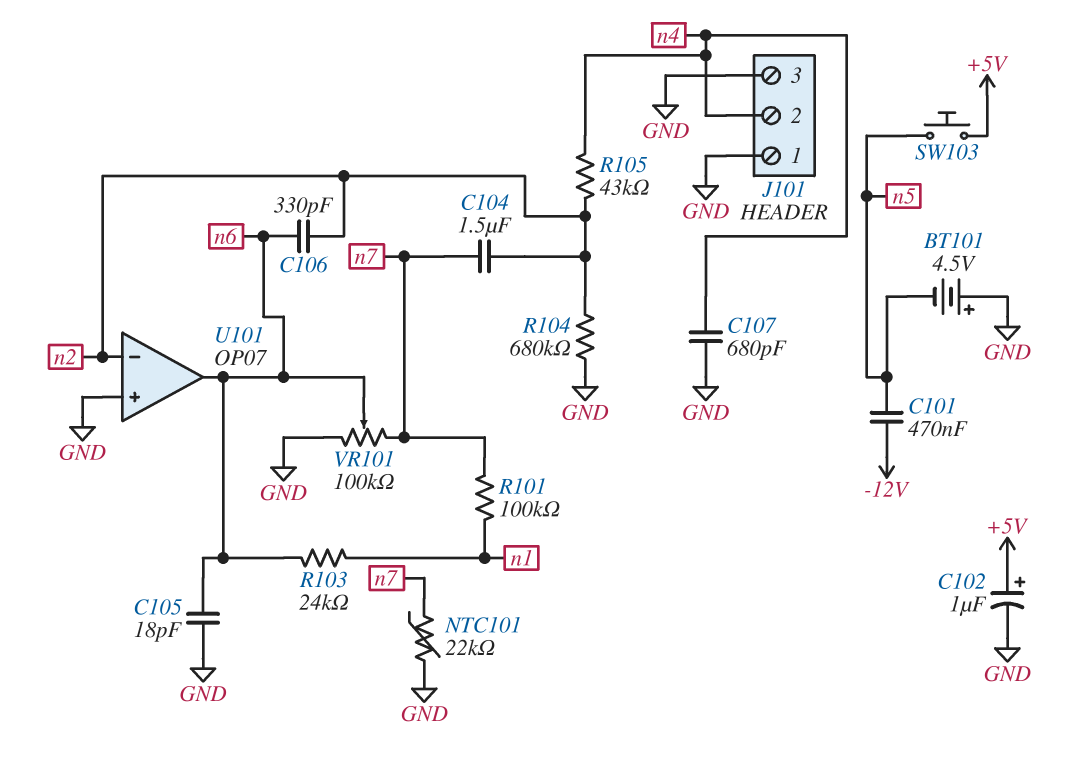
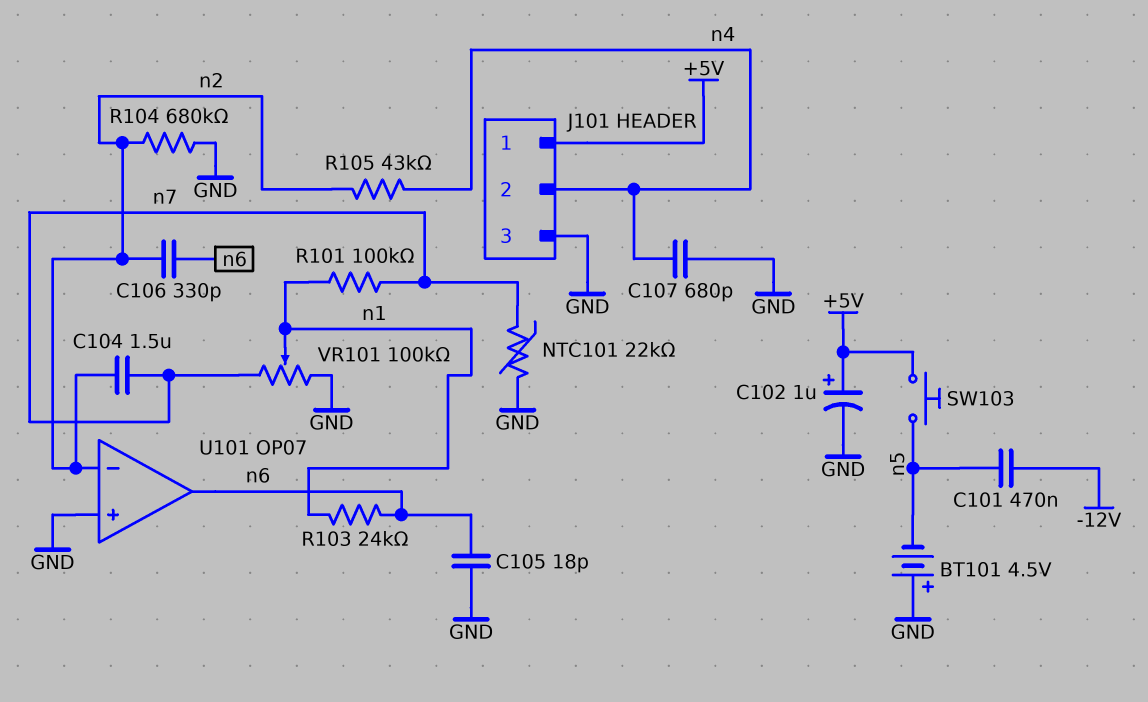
J101 pin 1: GND -> +5V
VR101: 100k (GND, n7, wiper n6) -> 100k (GND, n7, wiper n1)

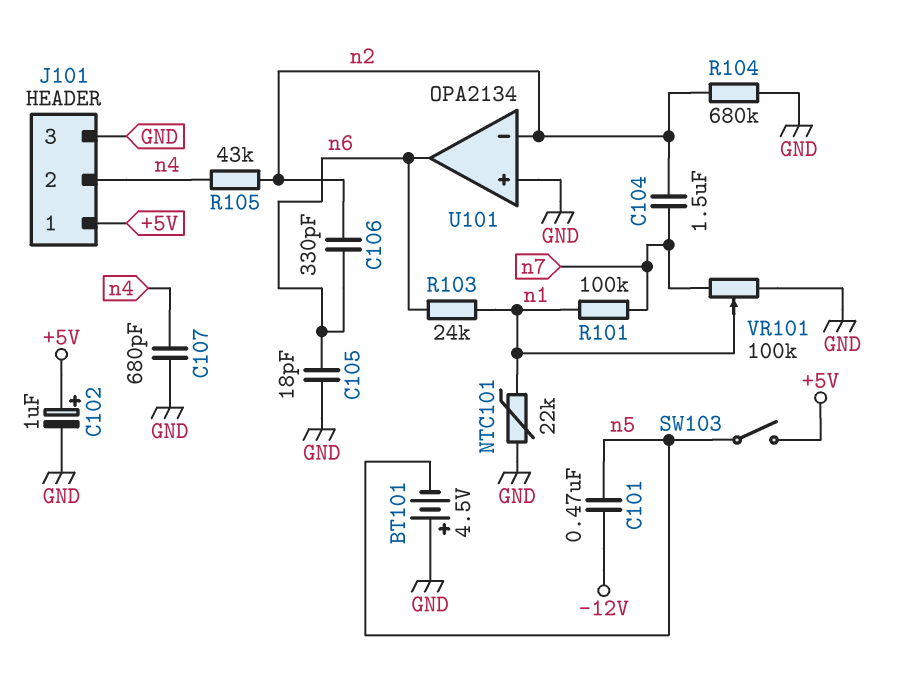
NTC101: 22k (GND, n7) -> 22k (GND, n1)
SW103: button (+5V, n5) -> switch (+5V, n5)
U101: OP07 -> OPA2134

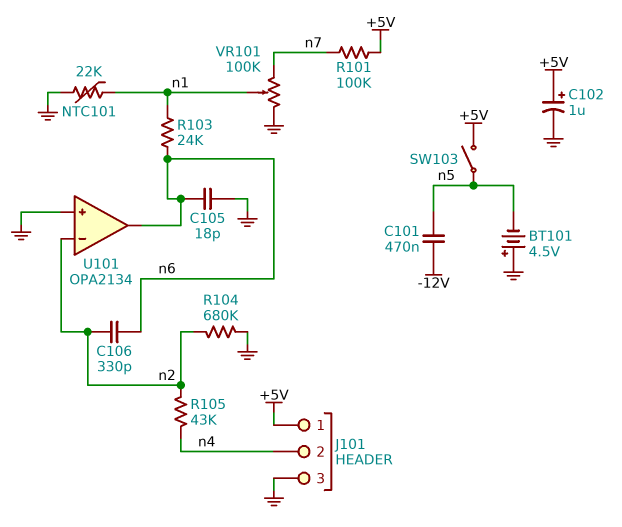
C104: 1.5uF (n2, n7) -> none
C107: 680pF (GND, n4) -> none
R101: 100k (n1, n7) -> 100k (+5V, n7)

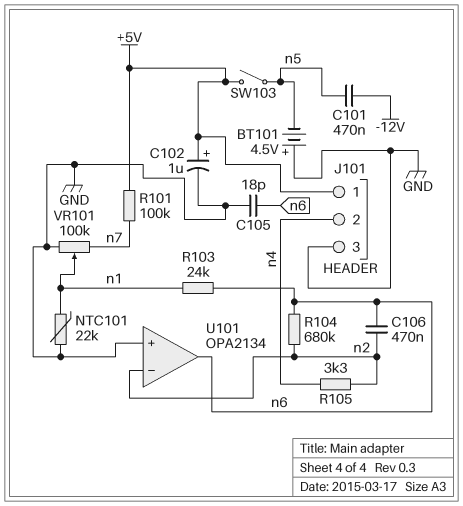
C106: 330pF (n2, n6) -> 470nF (n2, n6)
R104: 680k (GND, n2) -> 680k (n2, n6)
R105: 43k (n2, n4) -> 3.3k (n2, n4)

